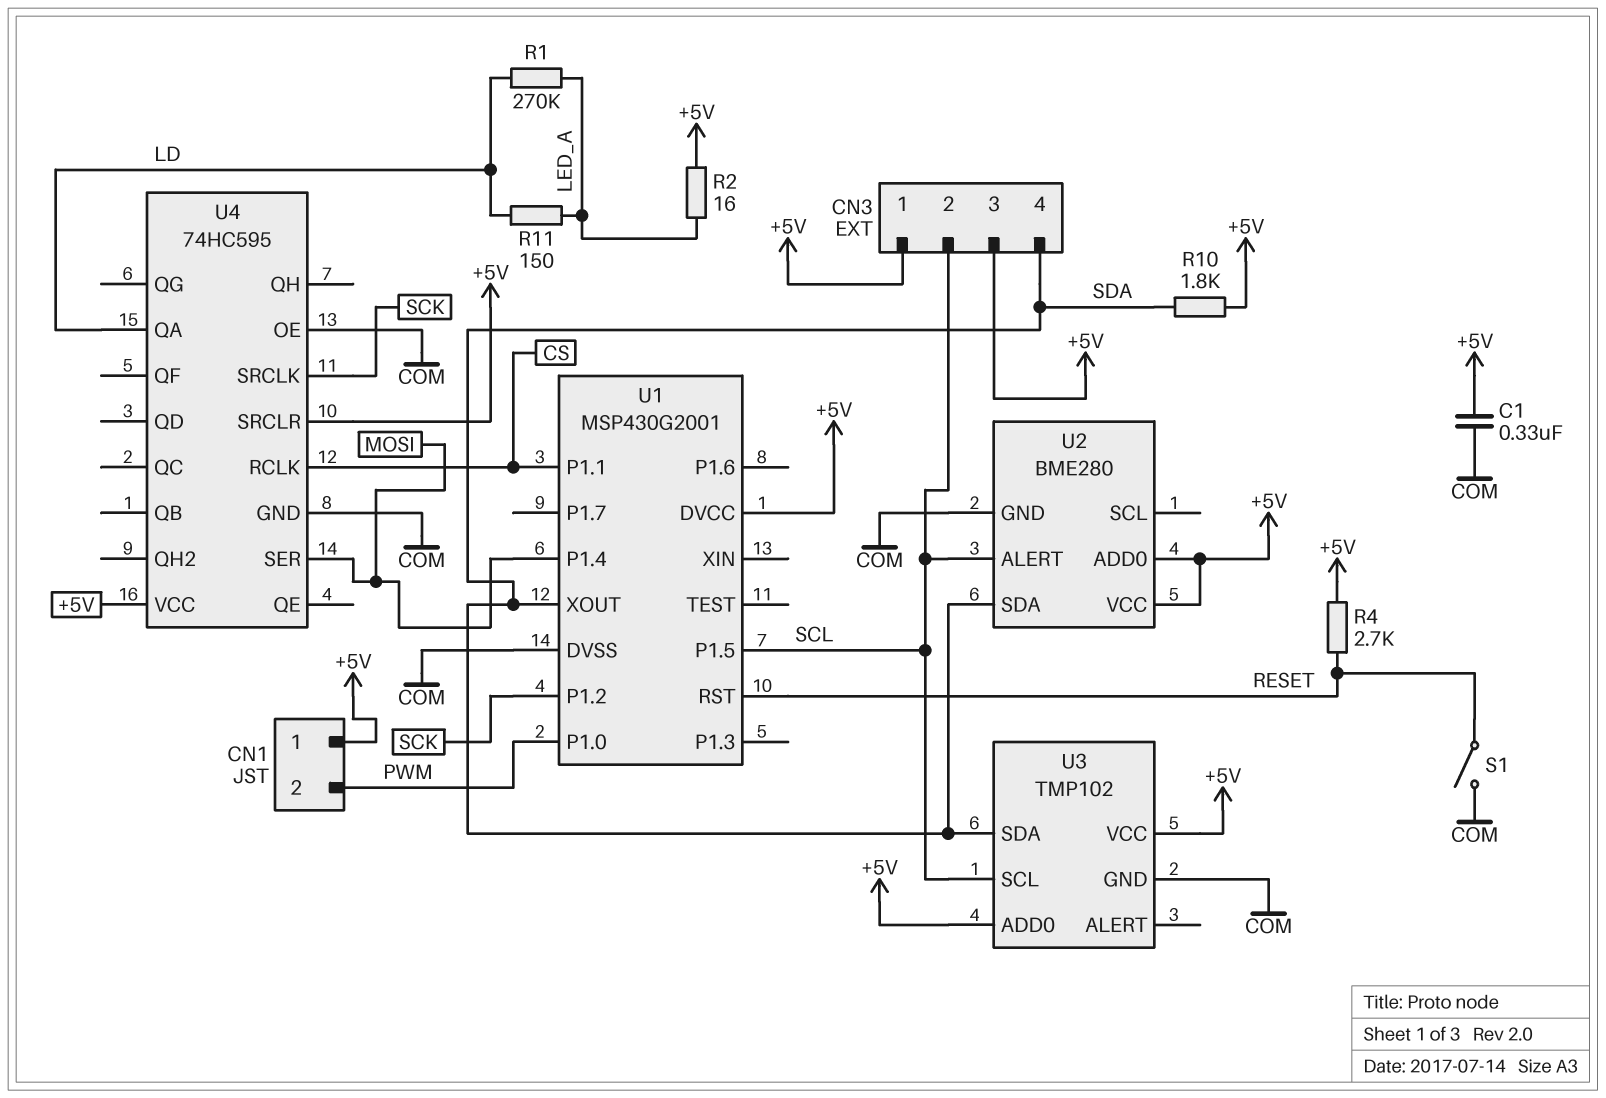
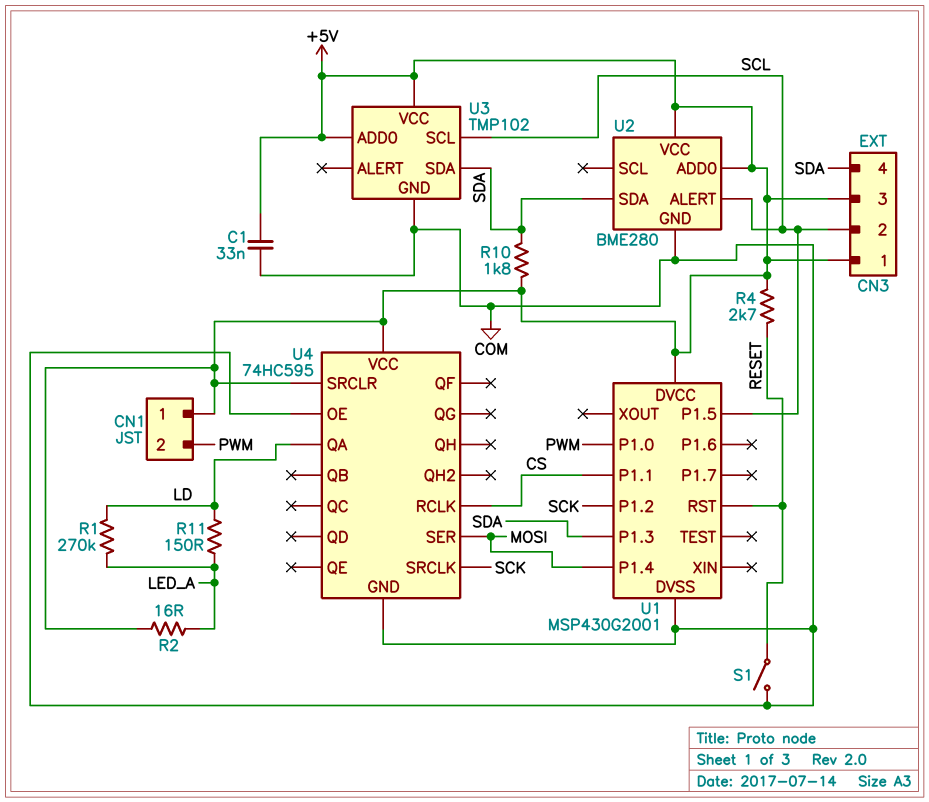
C1: 330nF (+5V, COM) -> 33nF (+5V, COM)
U1 pin P1.3: none -> SDA
U1 pin XOUT: SDA -> none

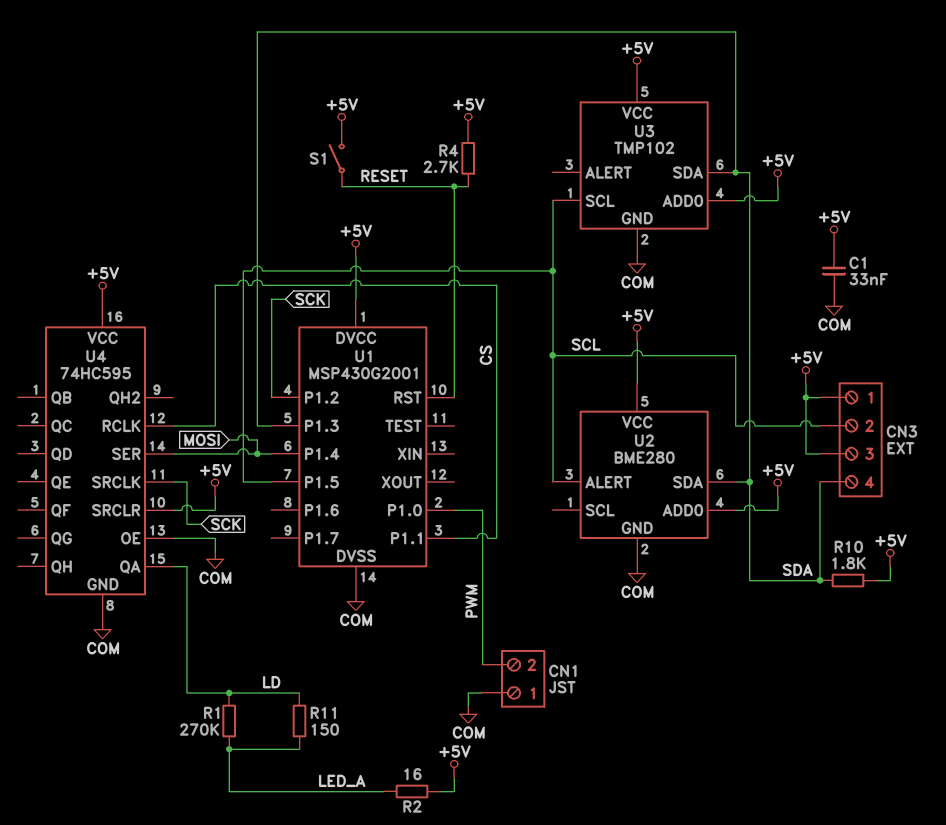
CN1 pin 1: +5V -> COM
S1: switch (COM, RESET) -> switch (+5V, RESET)

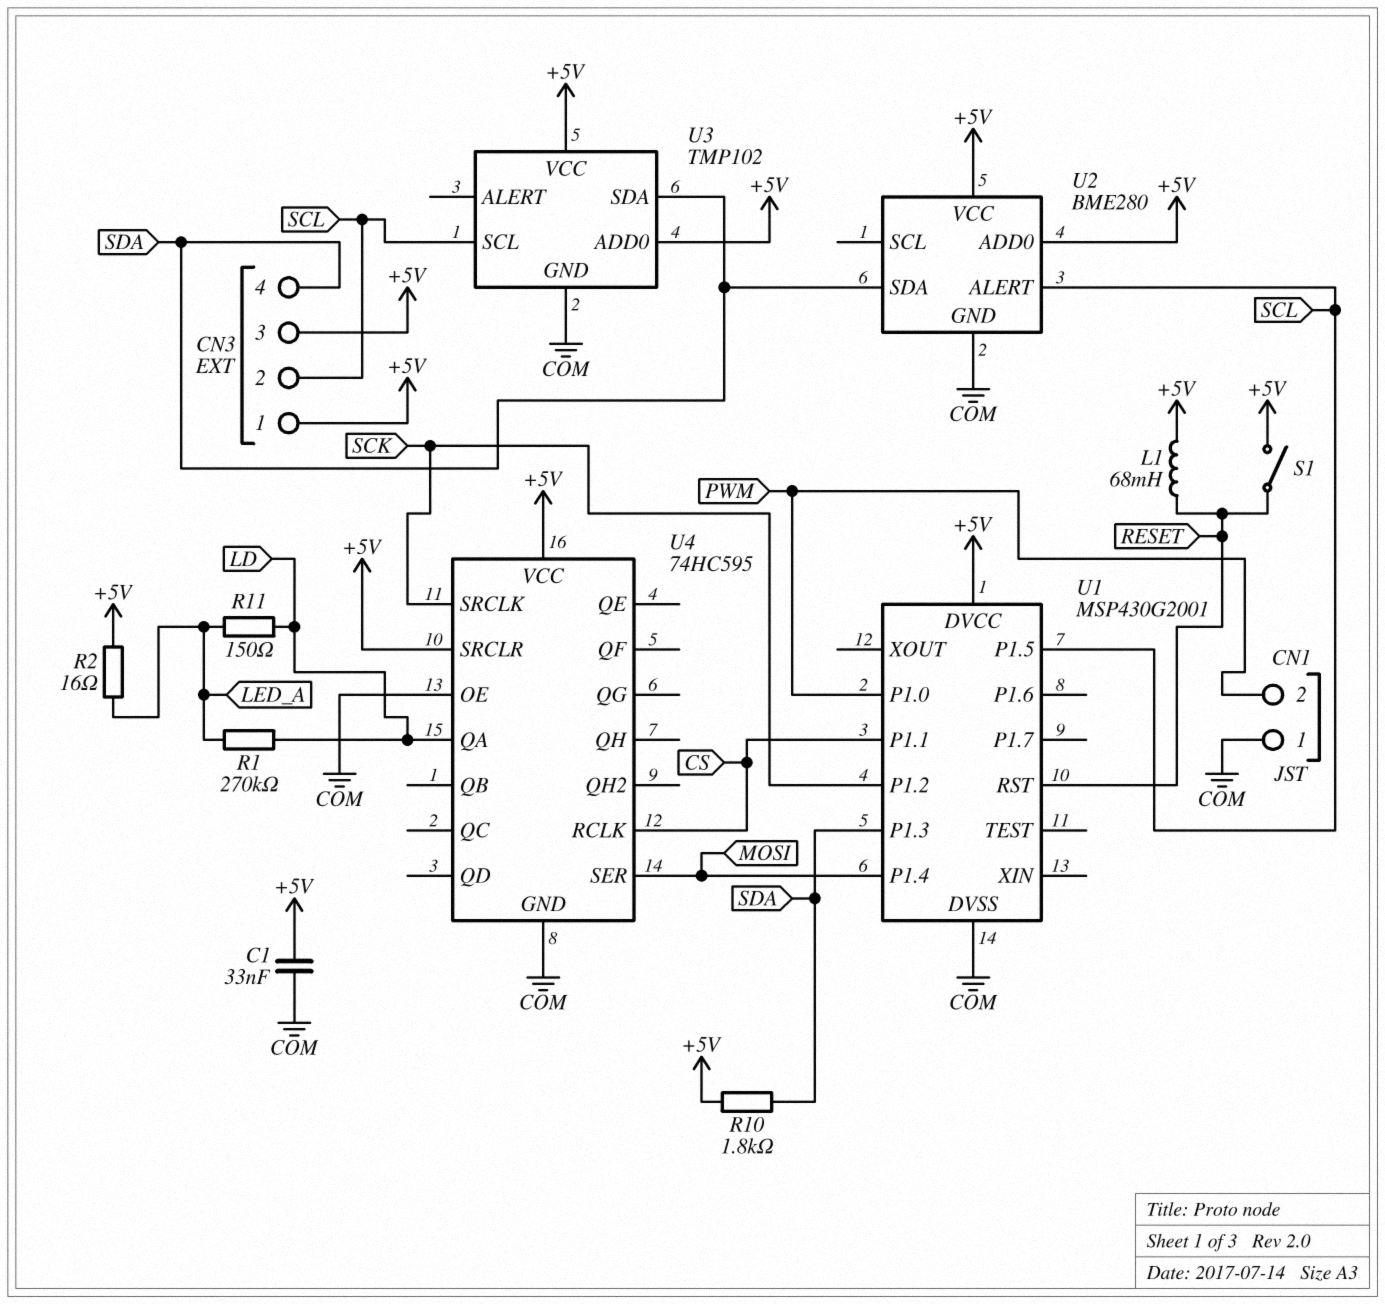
L1: none -> 68mH (+5V, RESET)
R4: 2.7k (+5V, RESET) -> none

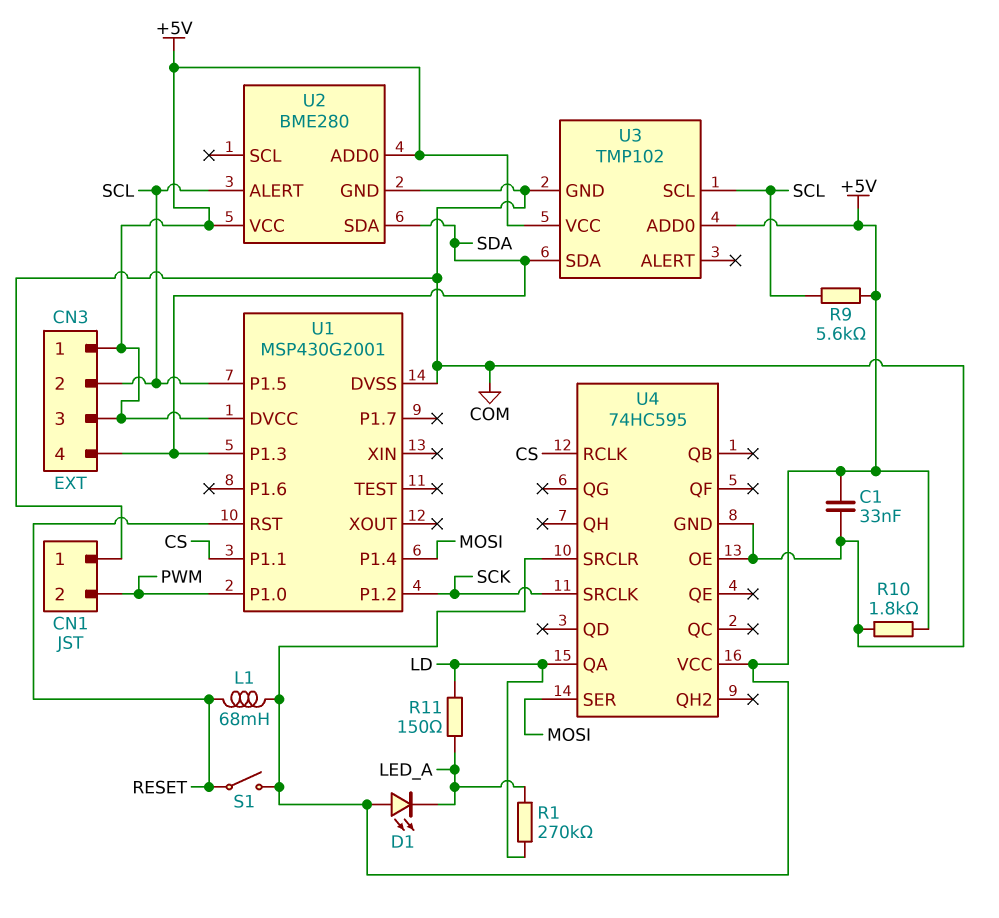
D1: none -> LED (A +5V, K LED_A)
R2: 16 (+5V, LED_A) -> none
R9: none -> 5.6k (+5V, SCL)
R10: 1.8k (+5V, SDA) -> 1.8k (+5V, COM)

